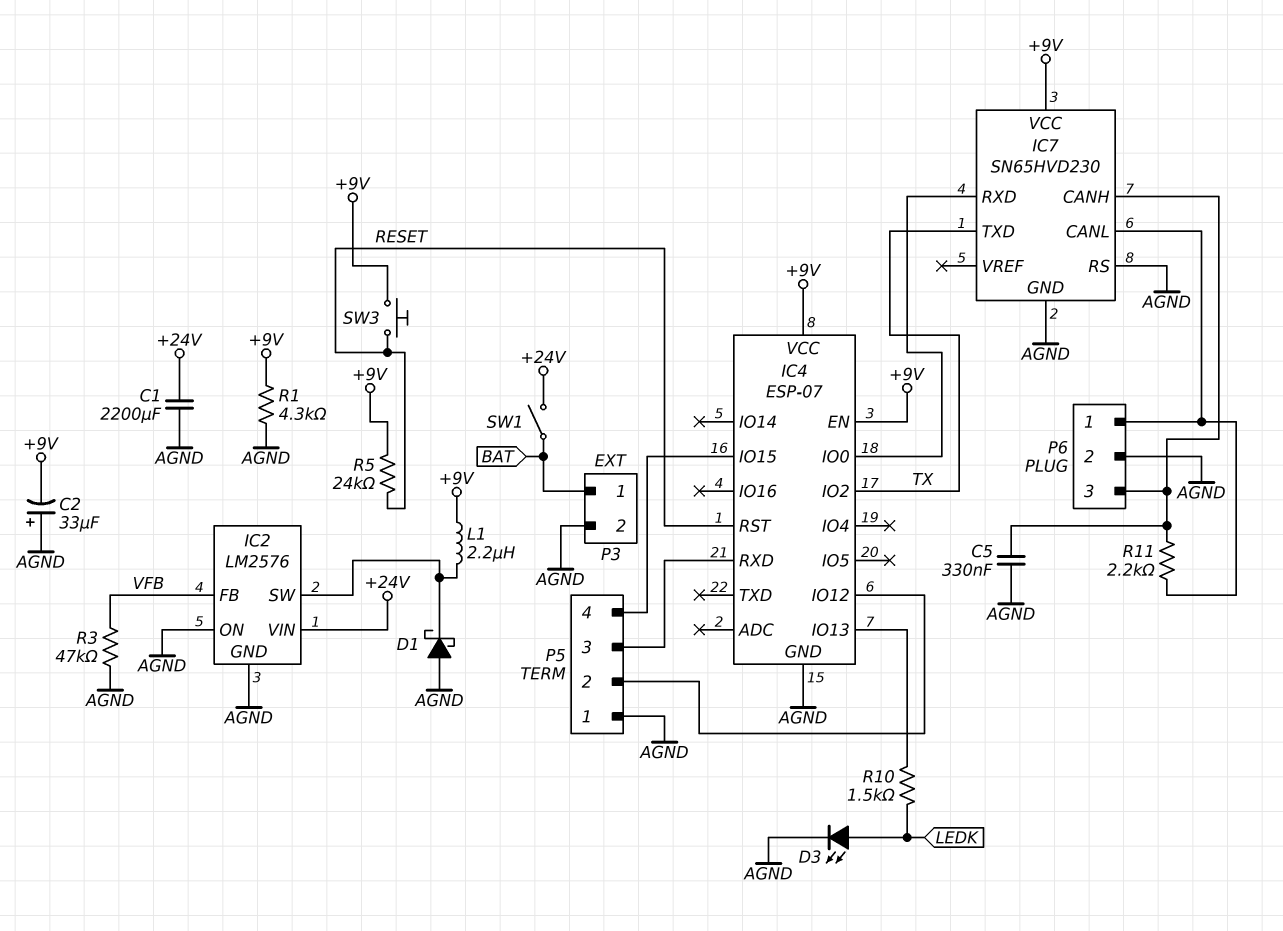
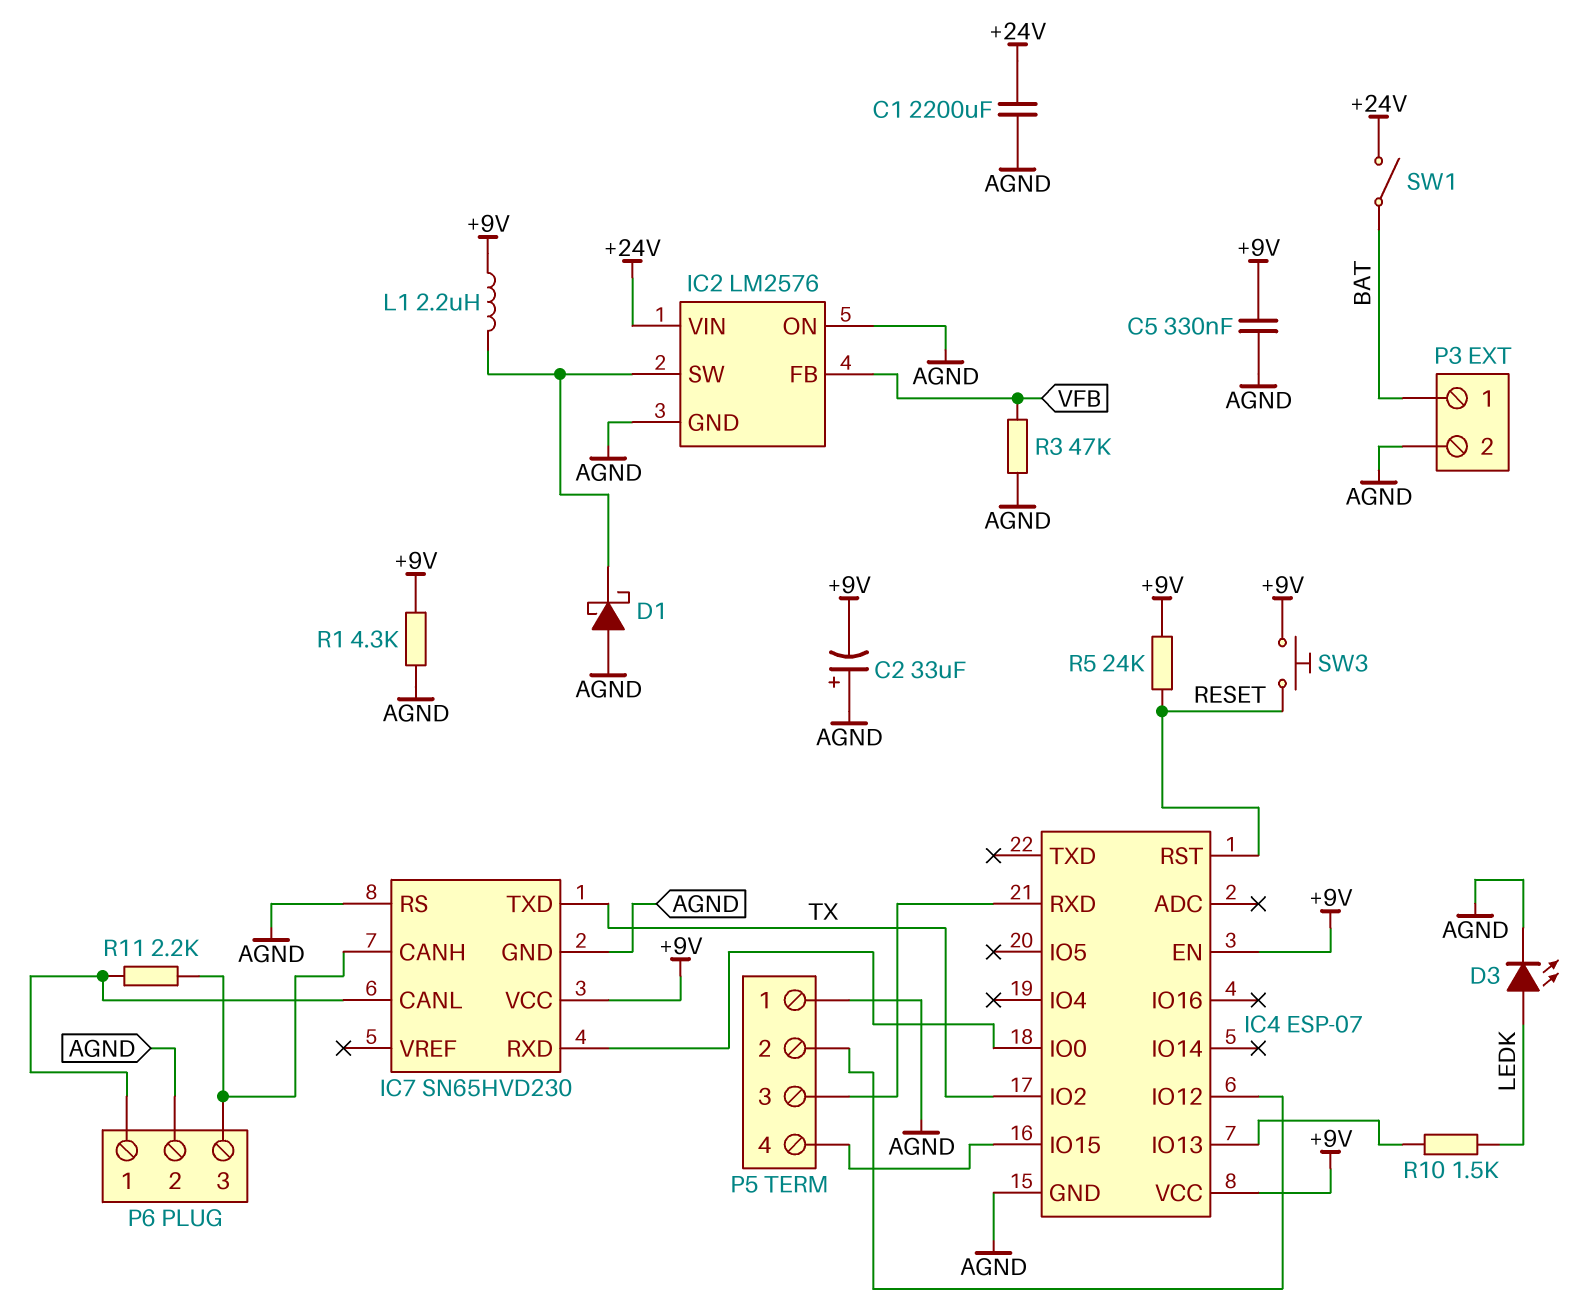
C5: 330nF (AGND, IC7/CANH) -> 330nF (+9V, AGND)

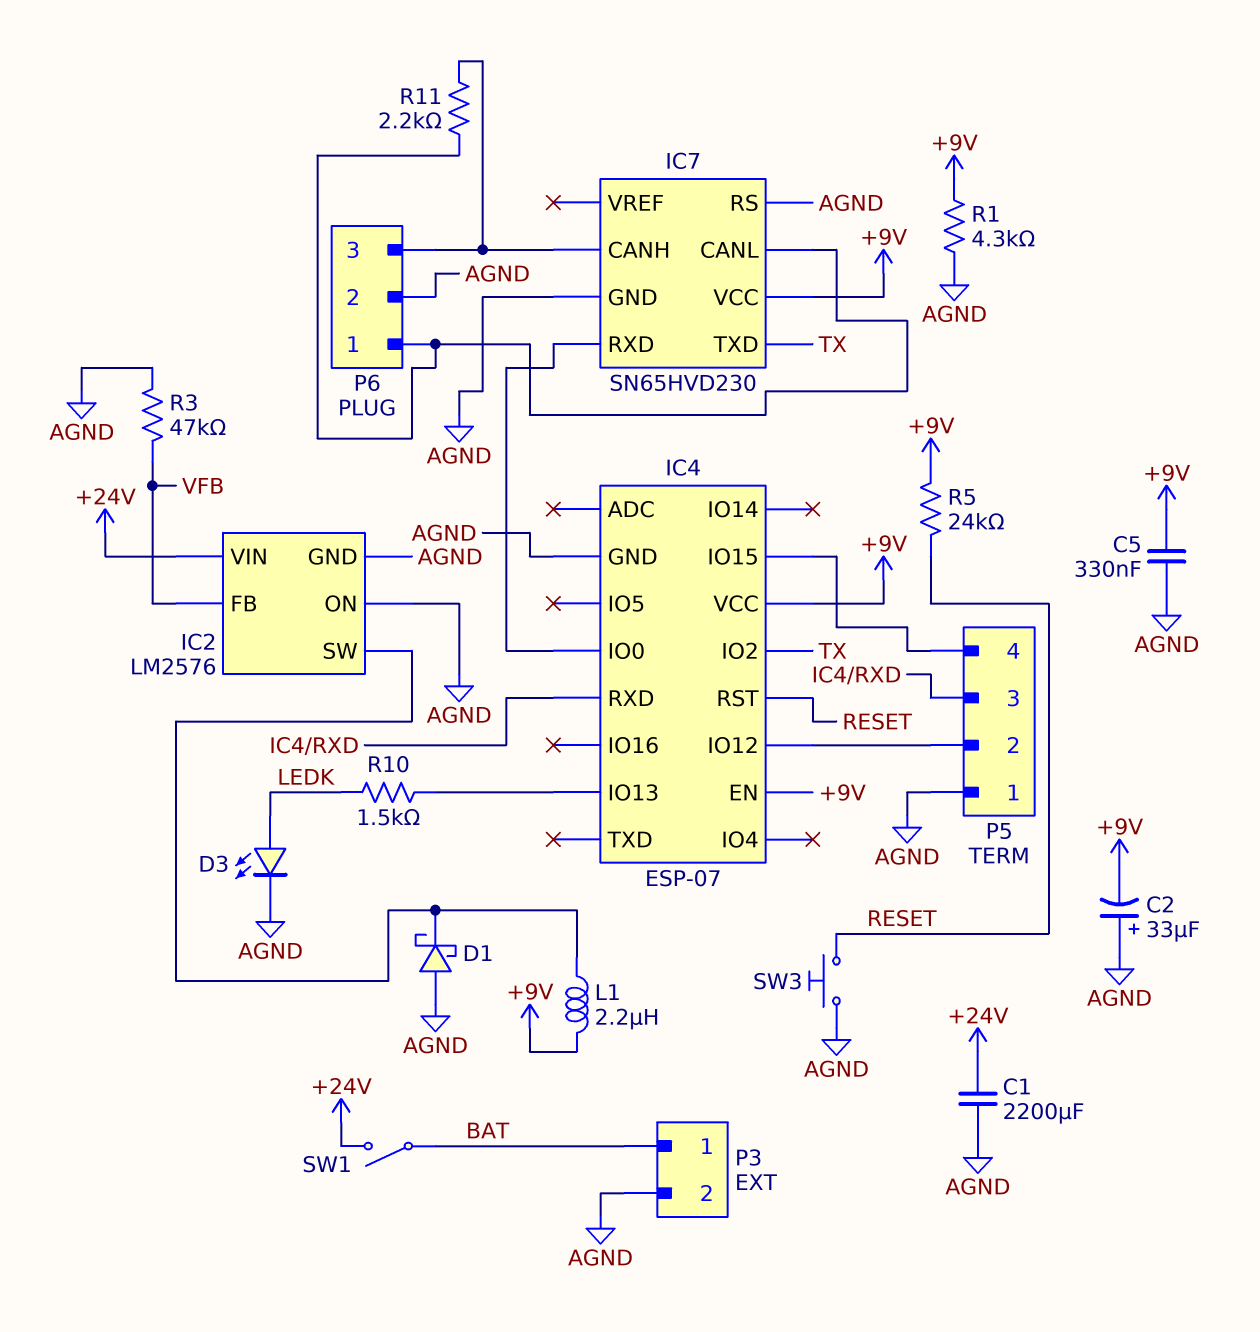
SW3: button (+9V, RESET) -> button (AGND, RESET)

